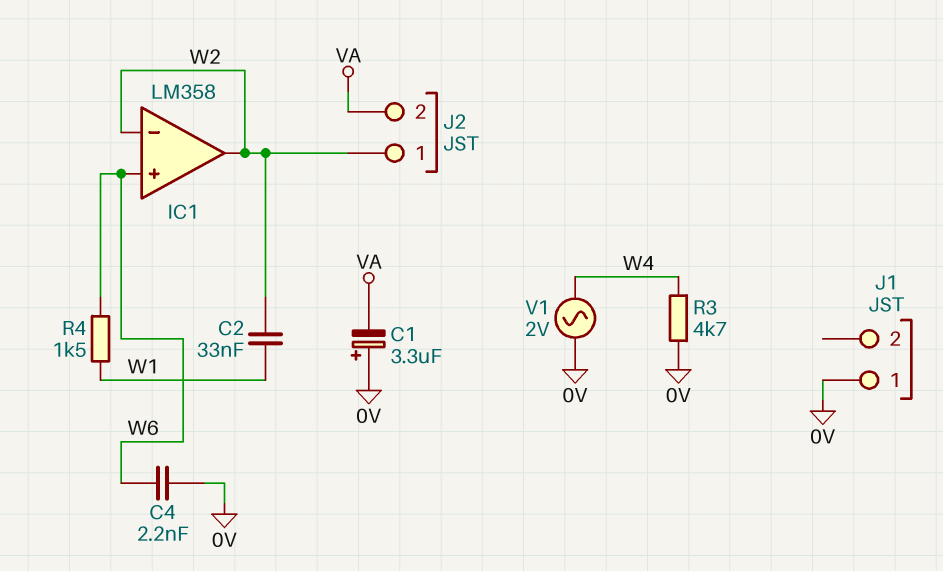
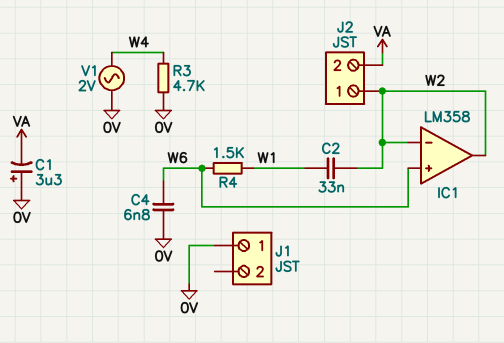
C4: 2.2nF (0V, W6) -> 6.8nF (0V, W6)

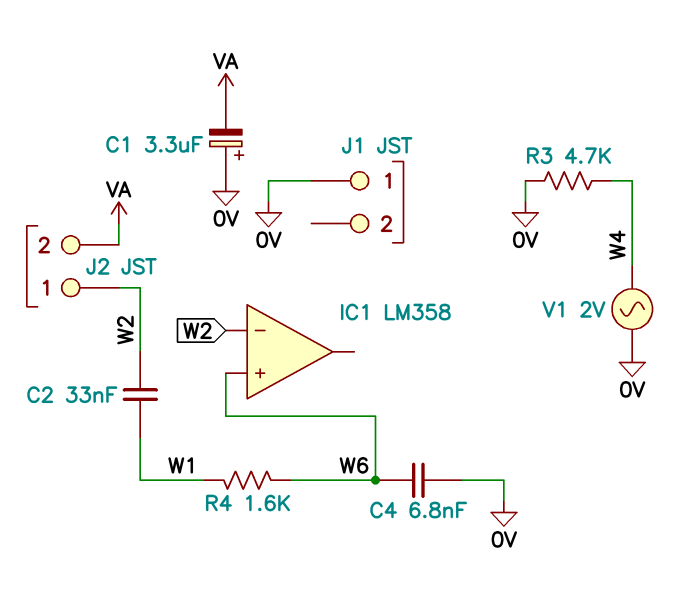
IC1 pin out: W2 -> none
R4: 1.5k (W1, W6) -> 1.6k (W1, W6)

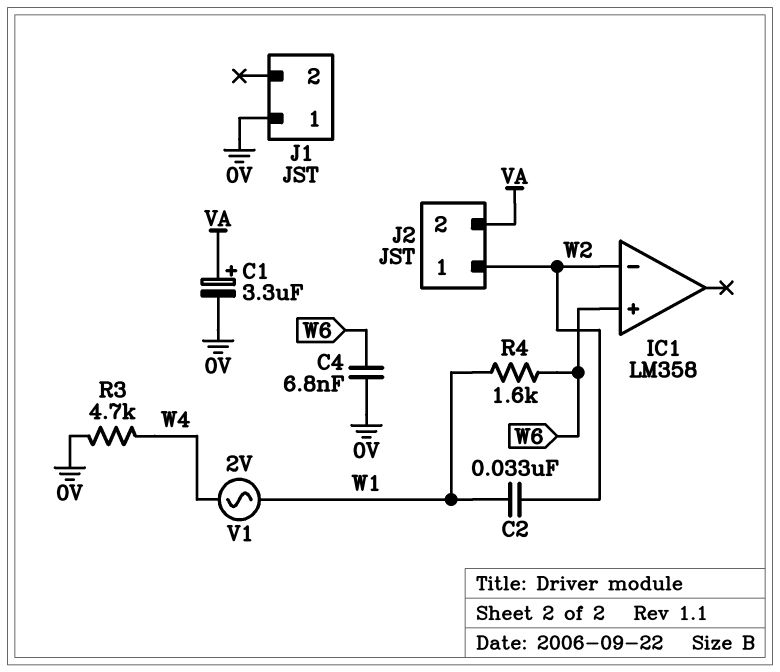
C1: 3.3uF (plus 0V, minus VA) -> 3.3uF (plus VA, minus 0V)
V1: AC 2V (0V, W4) -> AC 2V (W1, W4)

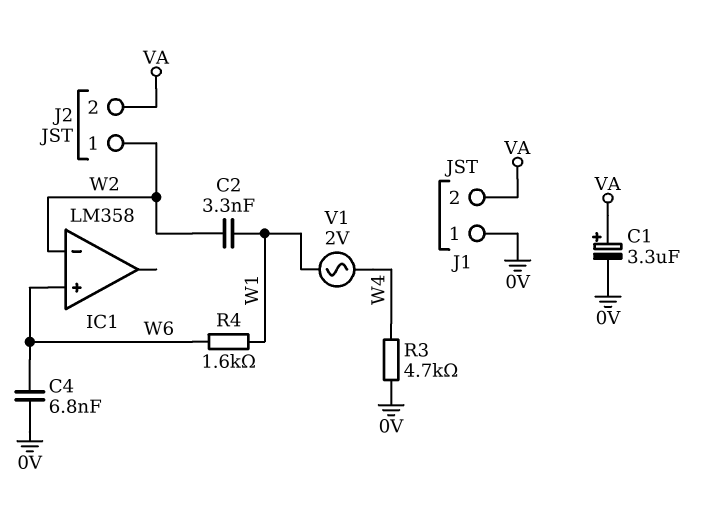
C2: 33nF (W1, W2) -> 3.3nF (W1, W2)
J1 pin 2: none -> VA

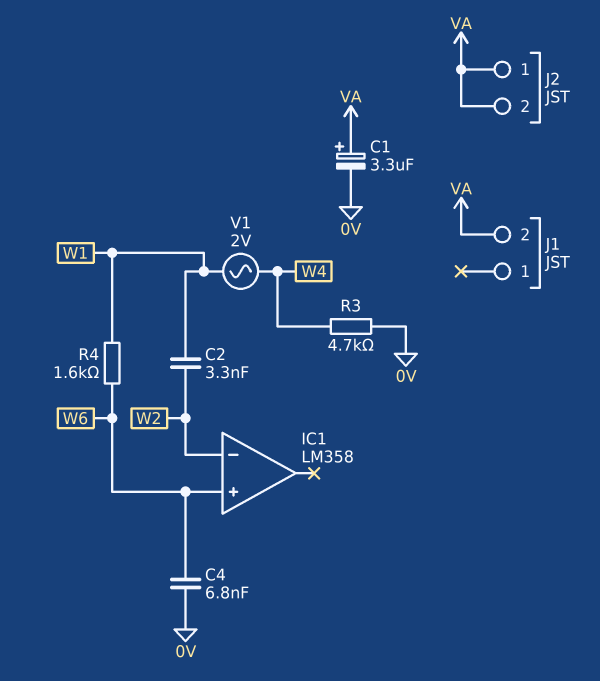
J1 pin 1: 0V -> none
J2 pin 1: W2 -> VA

